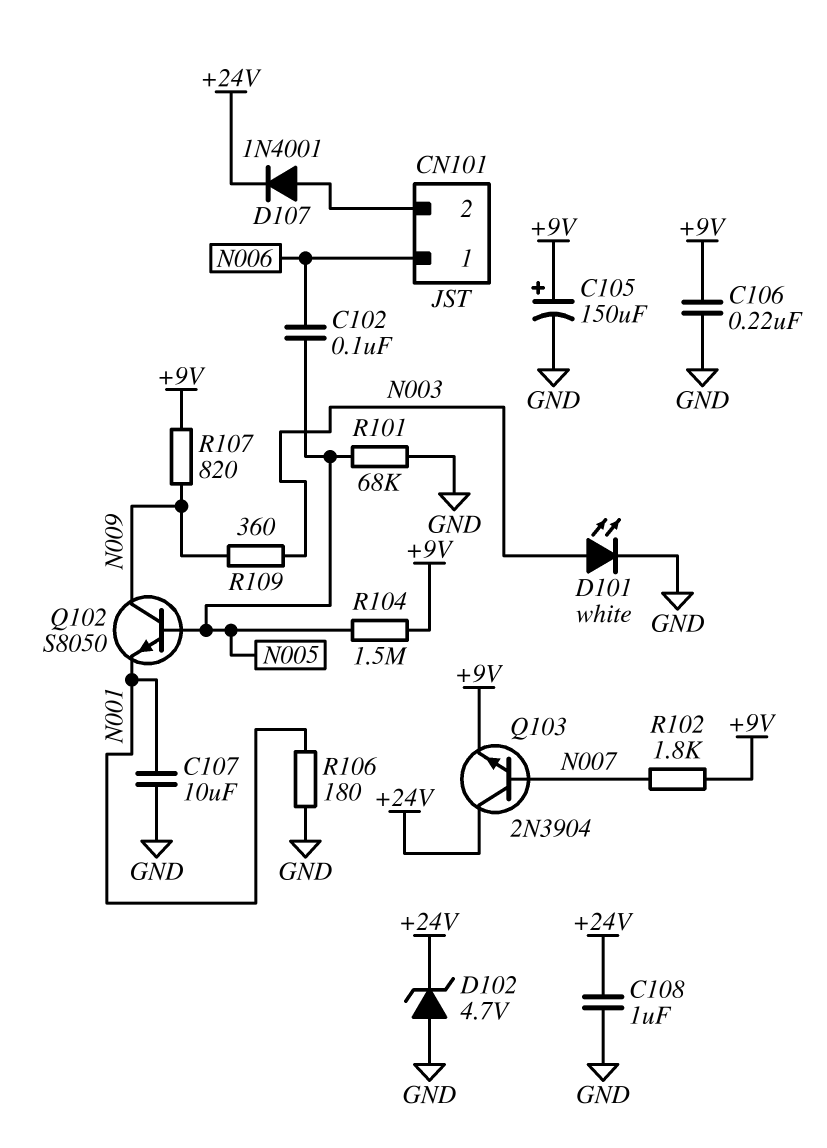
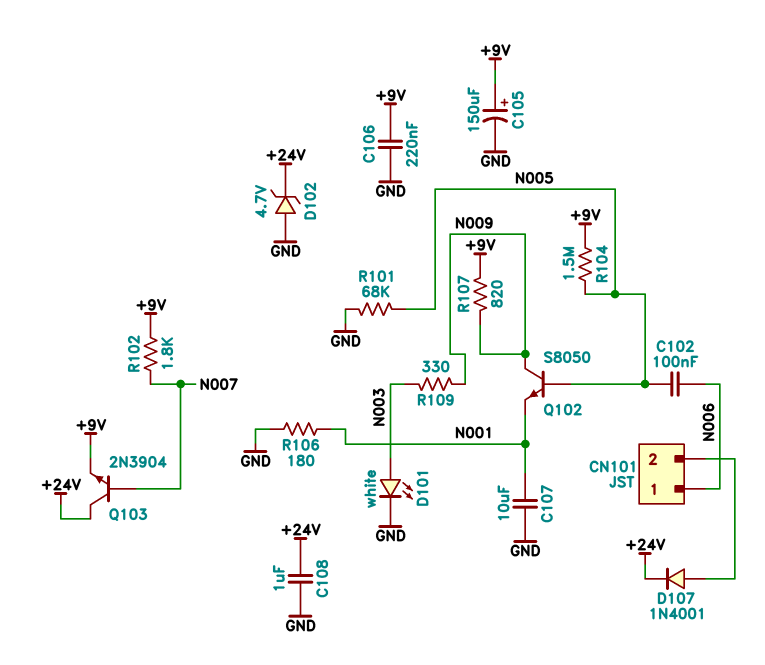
R109: 360 (N003, N009) -> 330 (N003, N009)

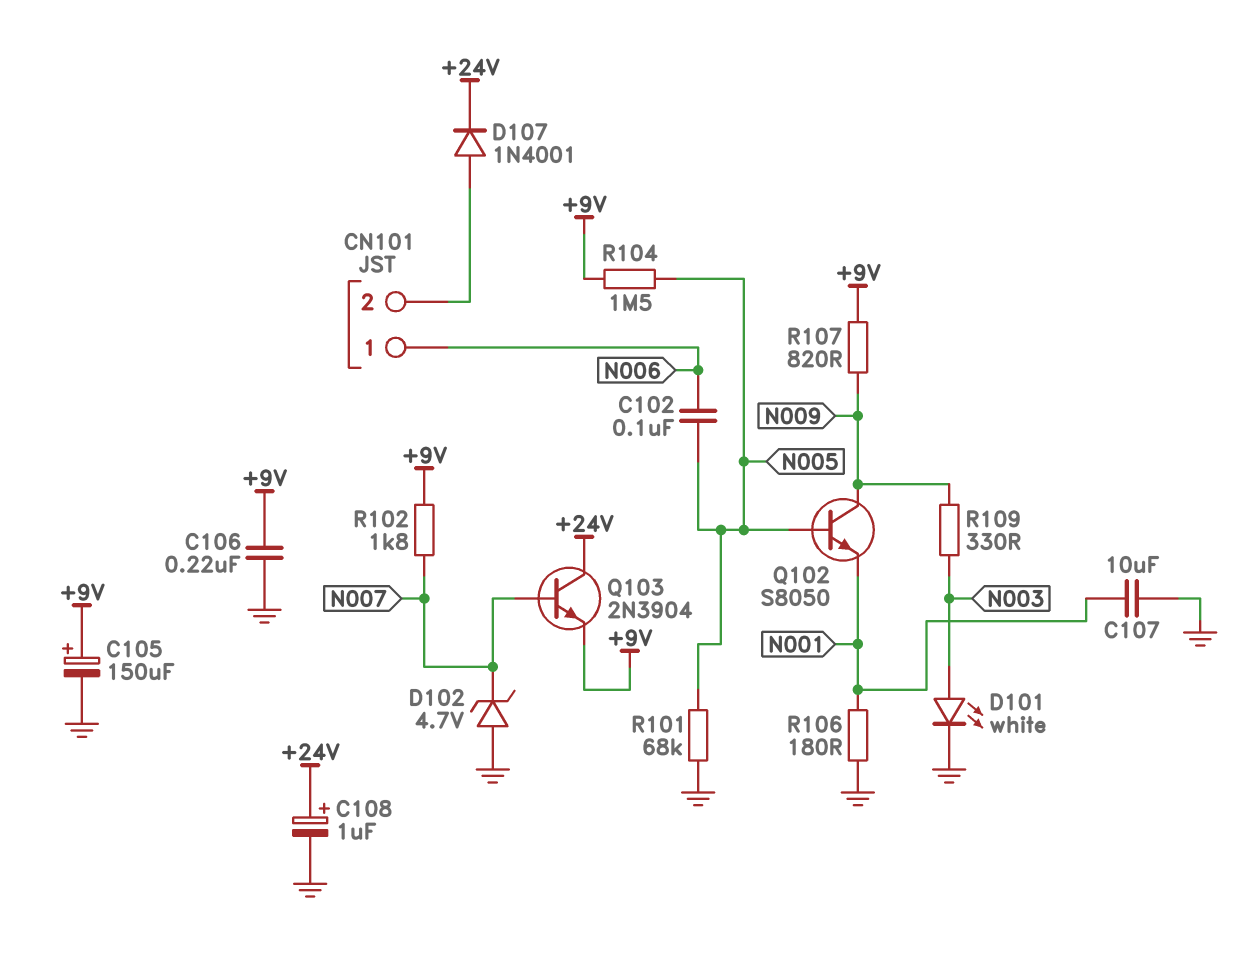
C108: 1uF (+24V, GND) -> 1uF (plus +24V, minus GND)
D102: zener 4.7V (A GND, K +24V) -> zener 4.7V (A GND, K N007)

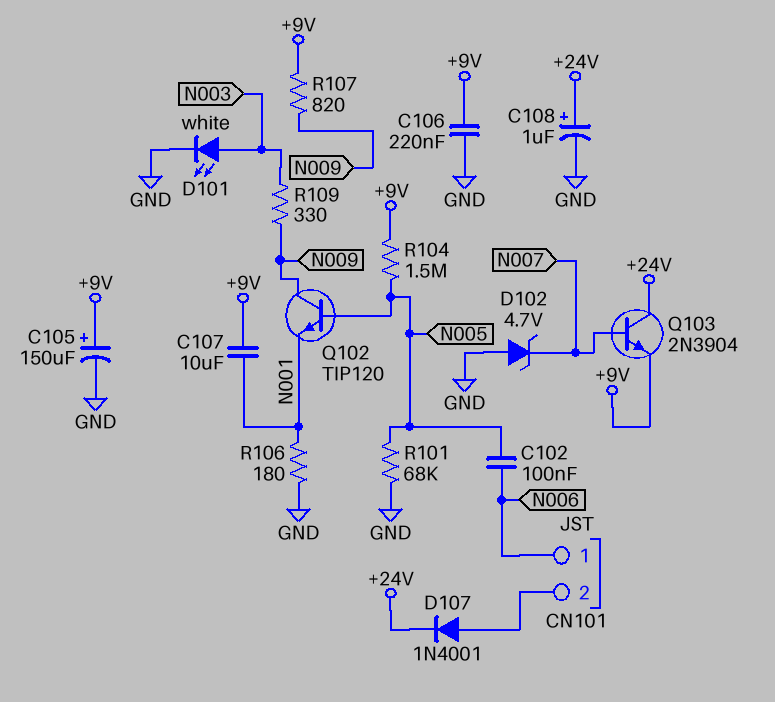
C107: 10uF (GND, N001) -> 10uF (+9V, N001)
Q102: NPN S8050 (B N005, C N009, E N001) -> NPN TIP120 (B N005, C N009, E N001)
R102: 1.8k (+9V, N007) -> none

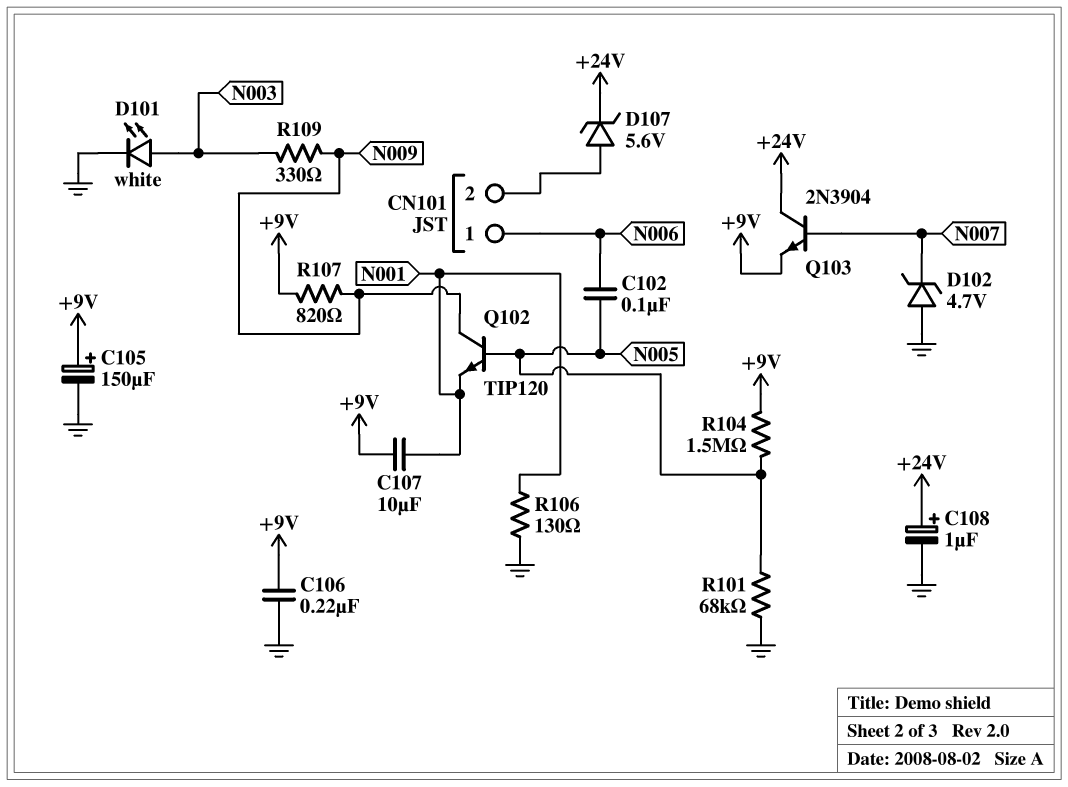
D107: diode 1N4001 (A CN101/2, K +24V) -> zener 5.6V (A CN101/2, K +24V)
R106: 180 (GND, N001) -> 130 (GND, N001)

